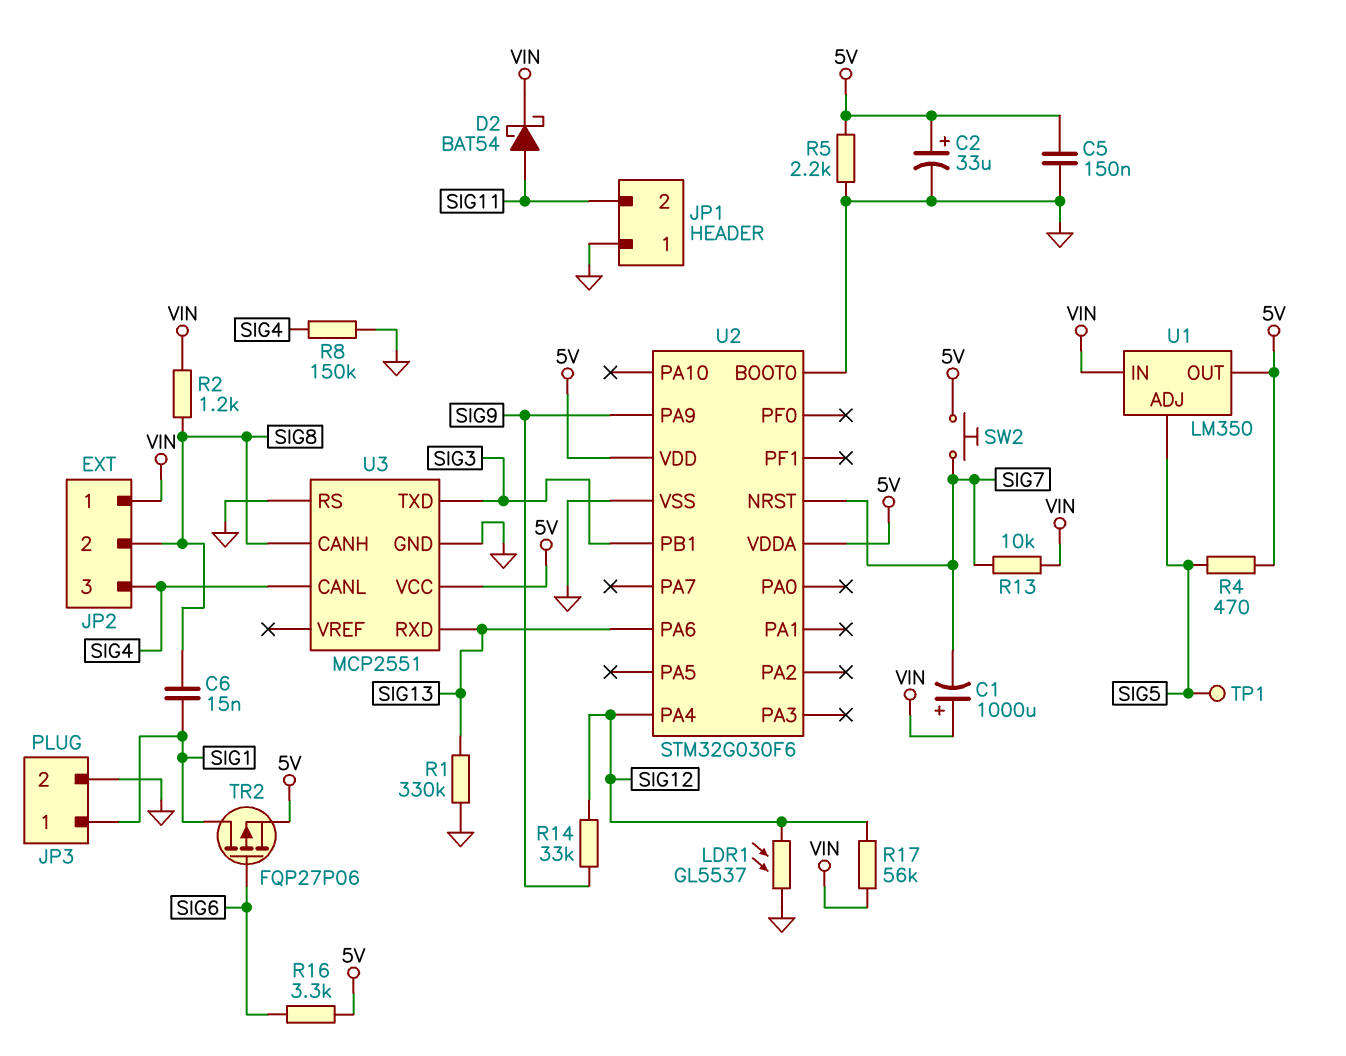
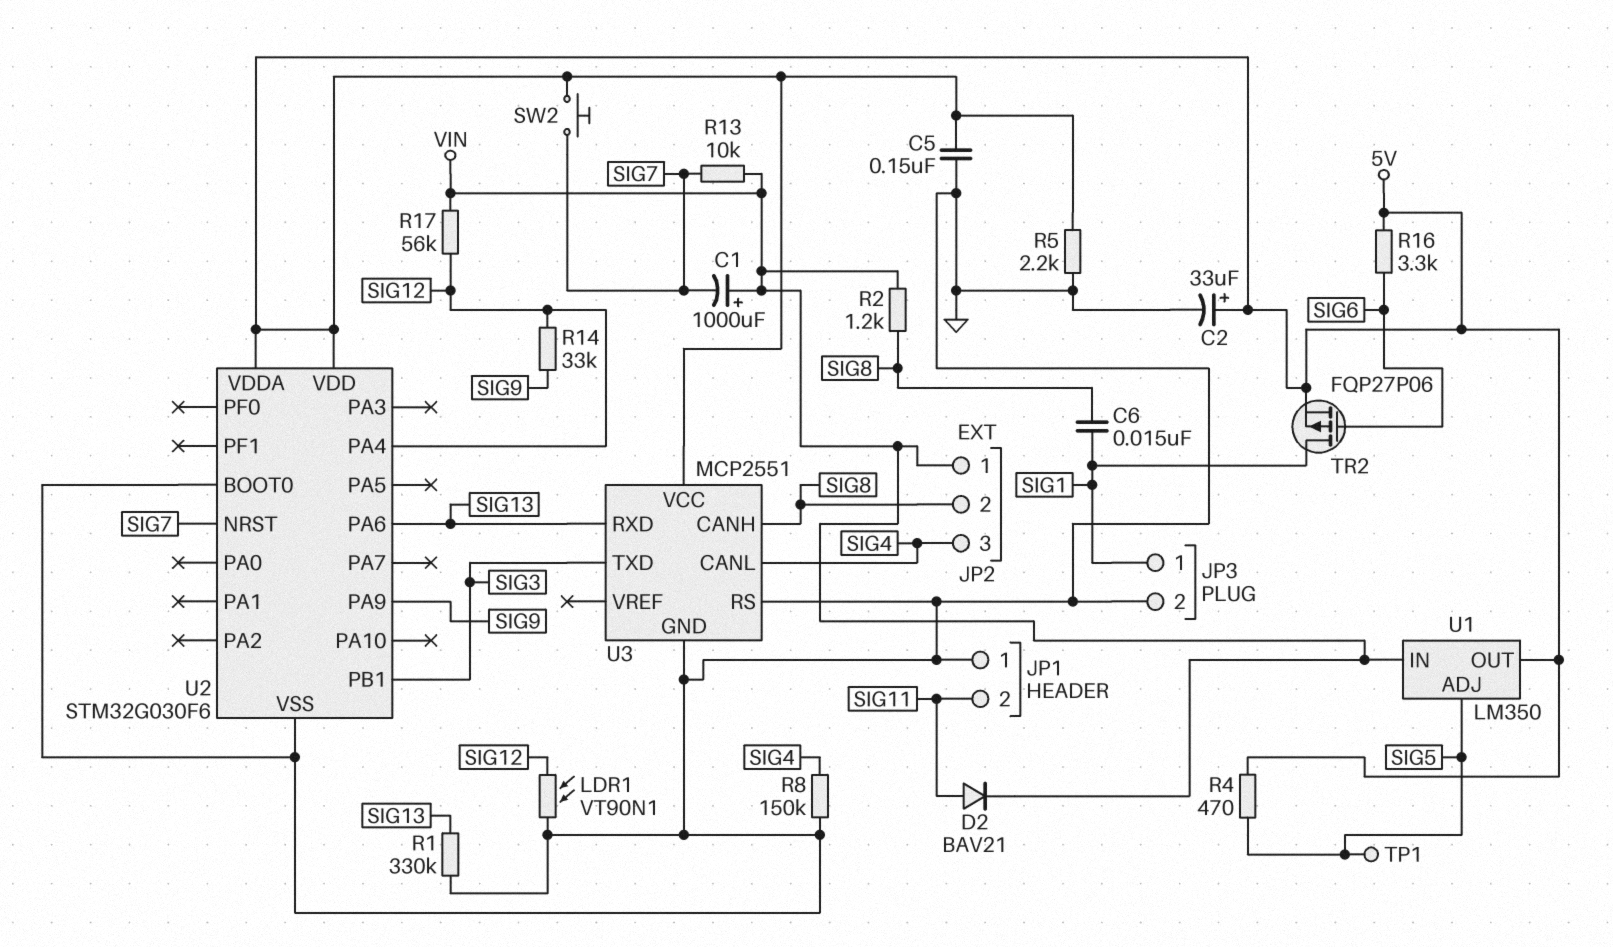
D2: schottky BAT54 (A SIG11, K VIN) -> diode BAV21 (A SIG11, K VIN)
LDR1: GL5537 (GND, SIG12) -> VT90N1 (GND, SIG12)

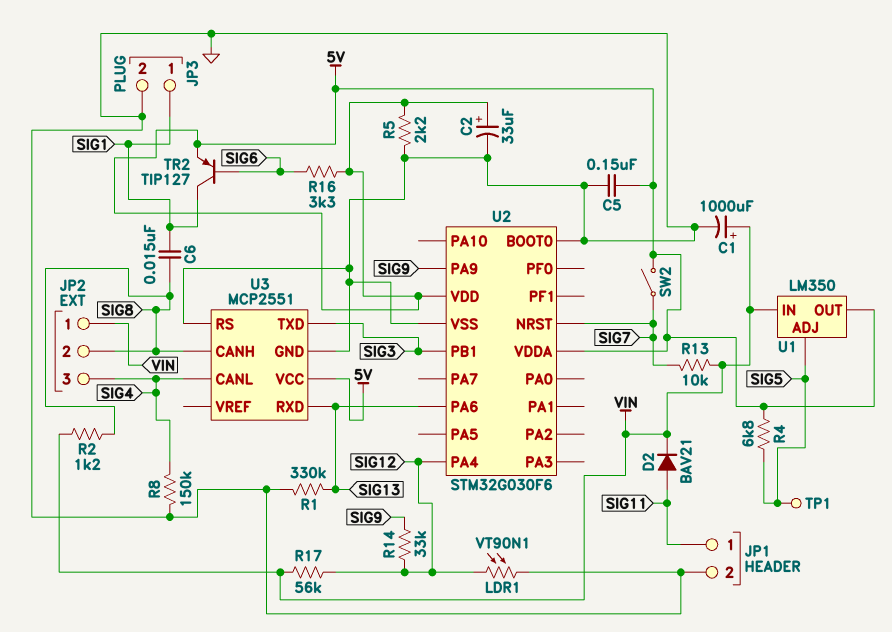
C1: 1000uF (plus VIN, minus SIG7) -> 1000uF (plus VIN, minus GND)
JP1 pin 1: GND -> SIG11
JP1 pin 2: SIG11 -> GND
R4: 470 (5V, SIG5) -> 6.8k (5V, SIG5)
SW2: button (5V, SIG7) -> switch (5V, SIG7)
TR2: PMOS FQP27P06 (G SIG6, D SIG1, S 5V) -> PNP TIP127 (B SIG6, C SIG1, E 5V)

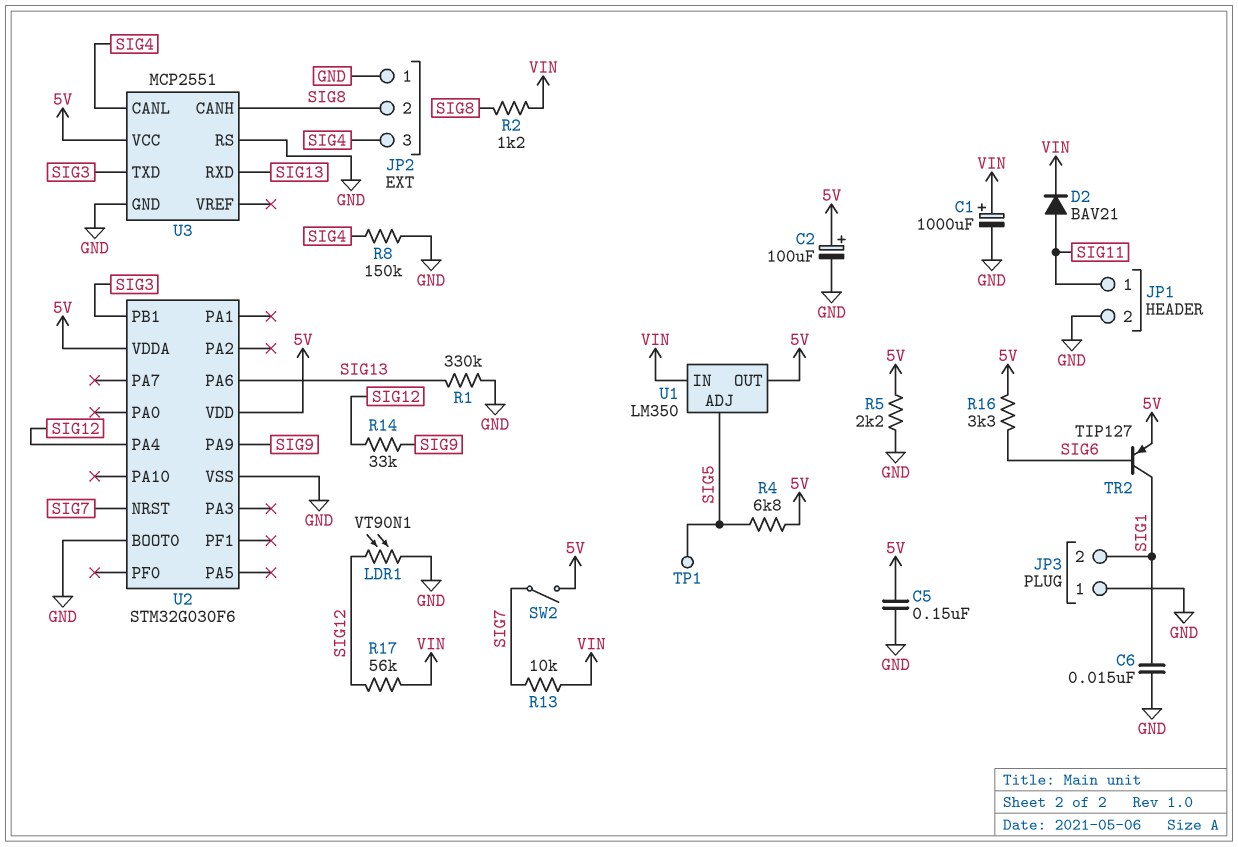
C2: 33uF (plus 5V, minus GND) -> 100uF (plus 5V, minus GND)
C6: 15nF (SIG1, SIG8) -> 15nF (GND, SIG1)
JP2 pin 1: VIN -> GND
JP3 pin 1: SIG1 -> GND
JP3 pin 2: GND -> SIG1

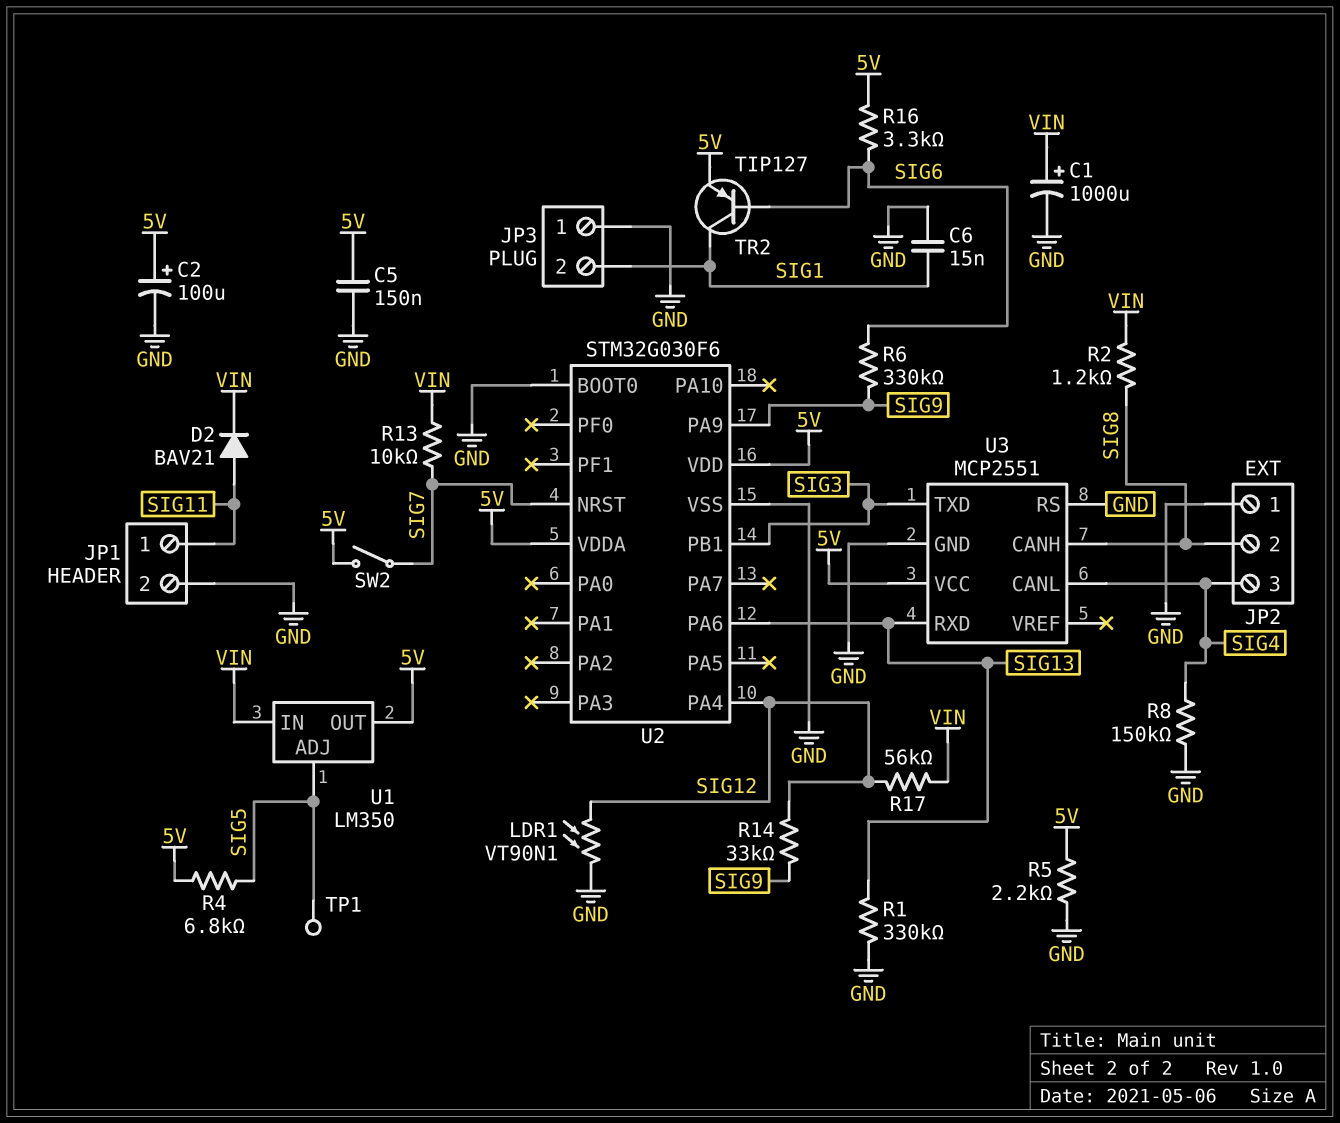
R6: none -> 330k (SIG6, SIG9)

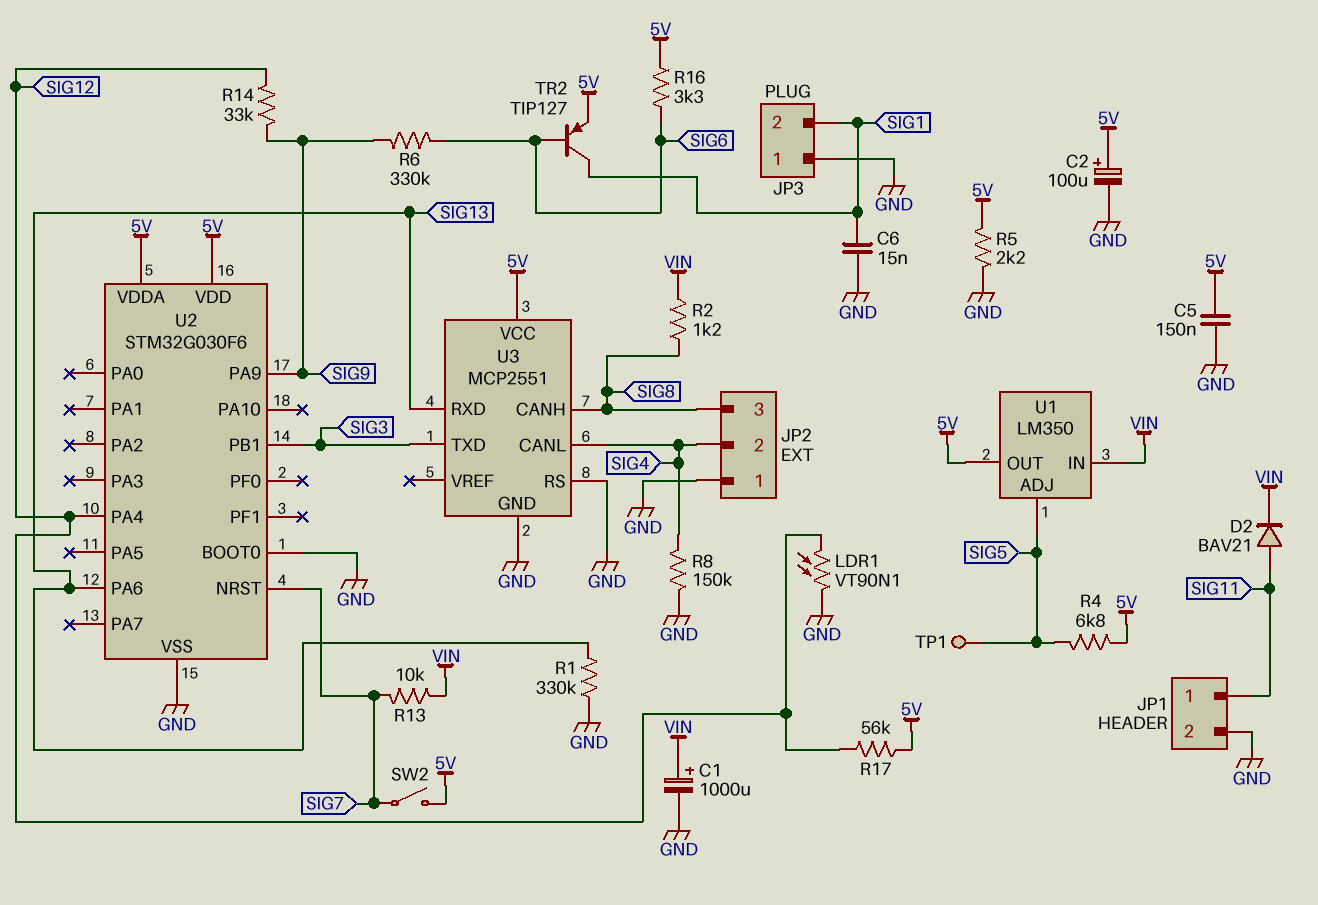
JP2 pin 2: SIG8 -> SIG4
JP2 pin 3: SIG4 -> SIG8
R17: 56k (SIG12, VIN) -> 56k (5V, SIG12)

